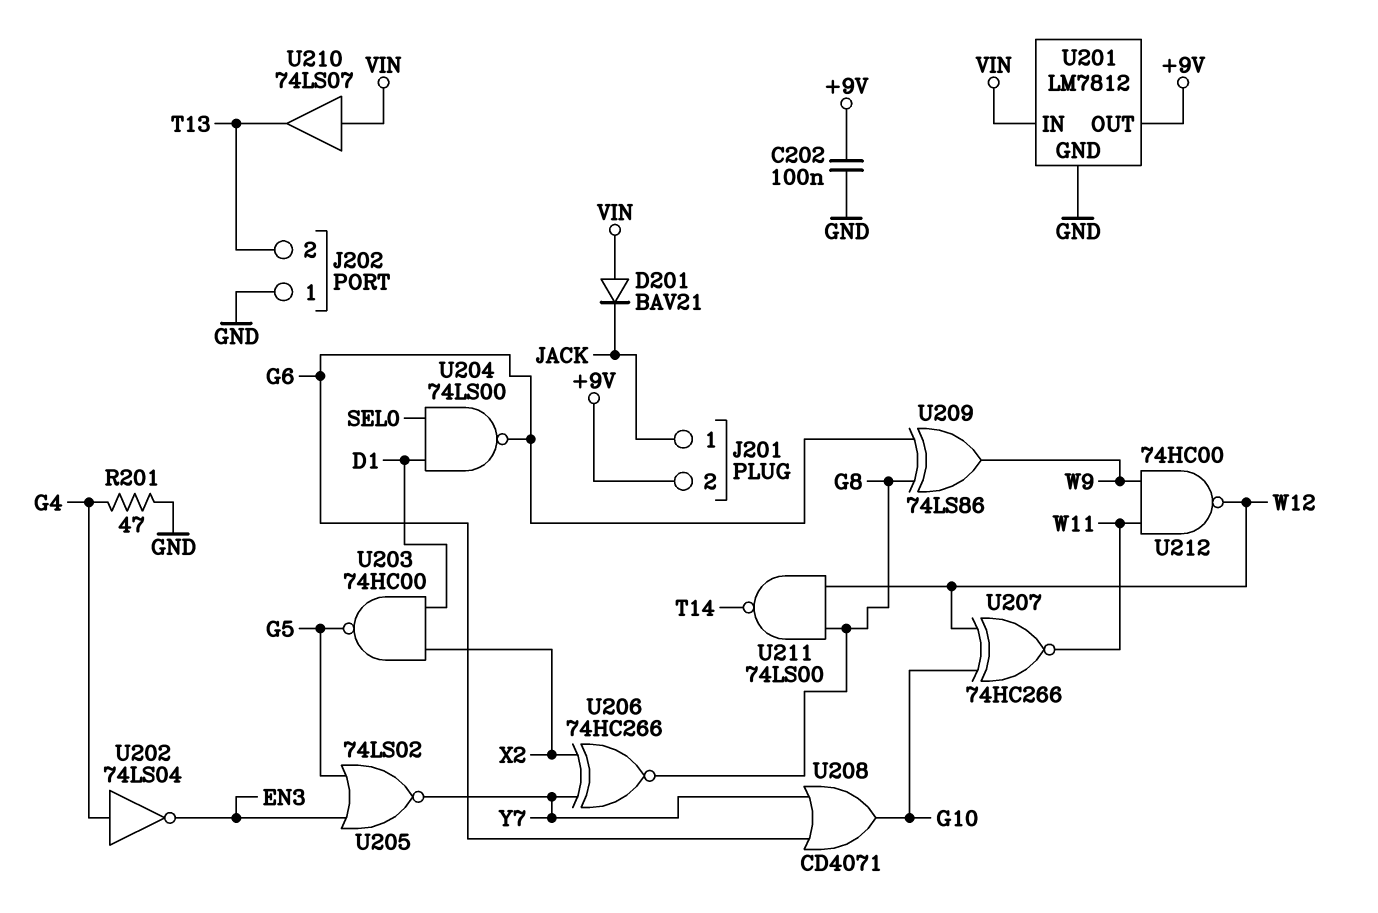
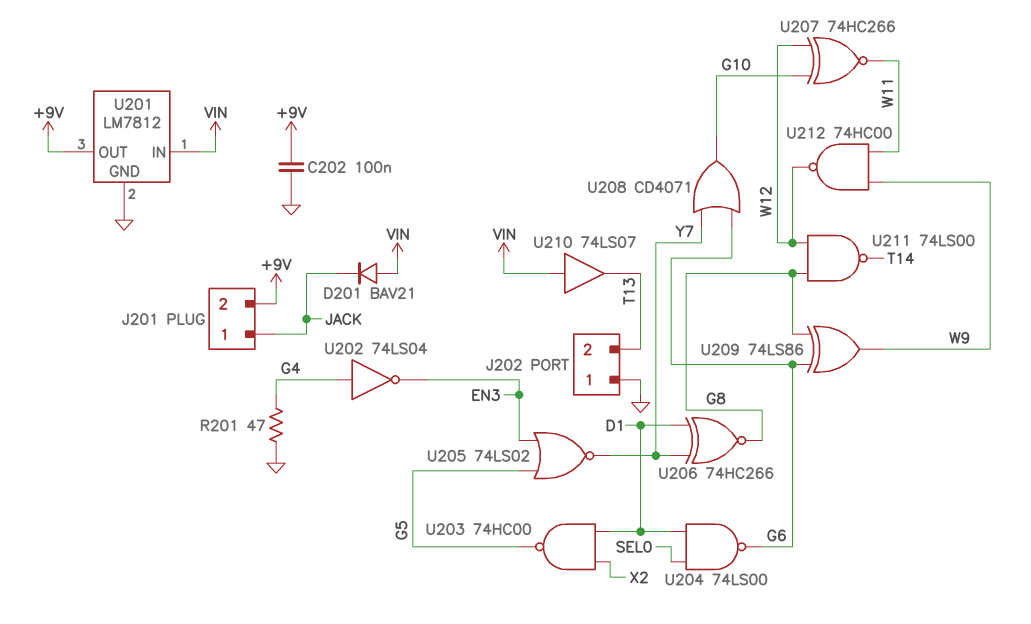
U206: XNOR 74HC266 (in X2, in Y7, out G8) -> XNOR 74HC266 (in D1, in Y7, out G8)

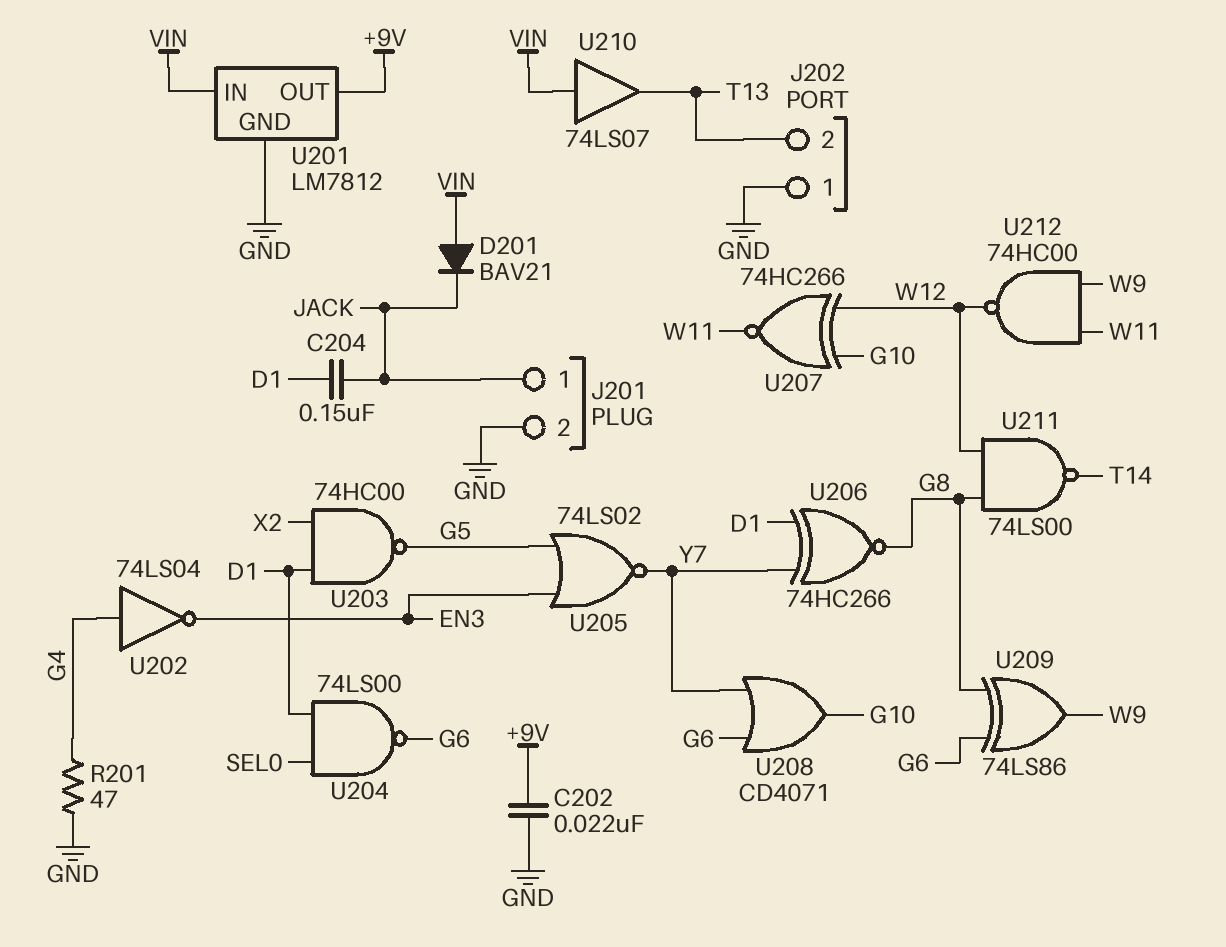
C202: 100nF (+9V, GND) -> 22nF (+9V, GND)
C204: none -> 150nF (D1, JACK)
J201 pin 2: +9V -> GND

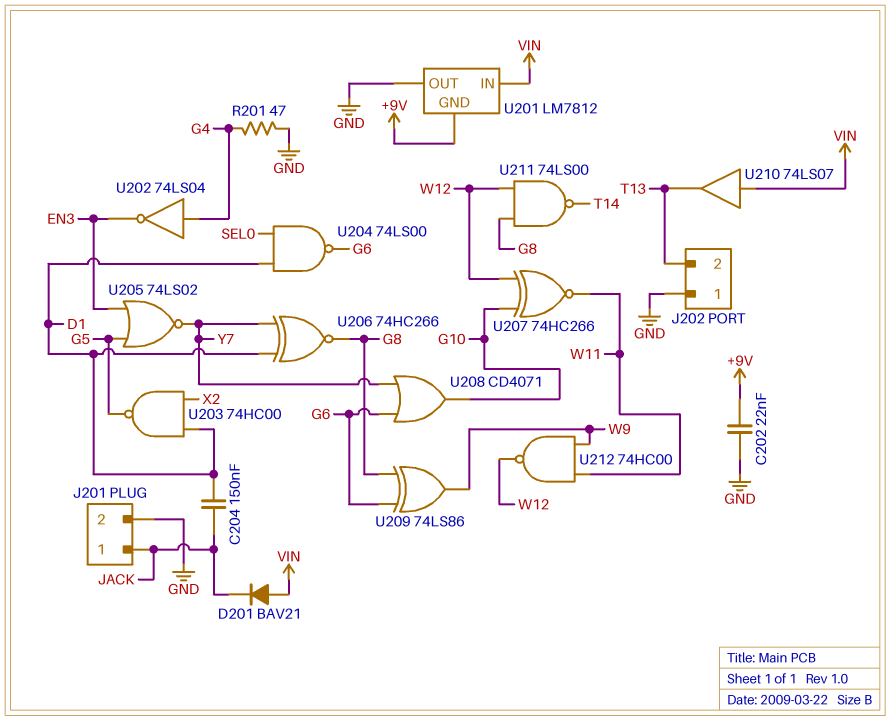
U201 pin GND: GND -> +9V
U201 pin OUT: +9V -> GND

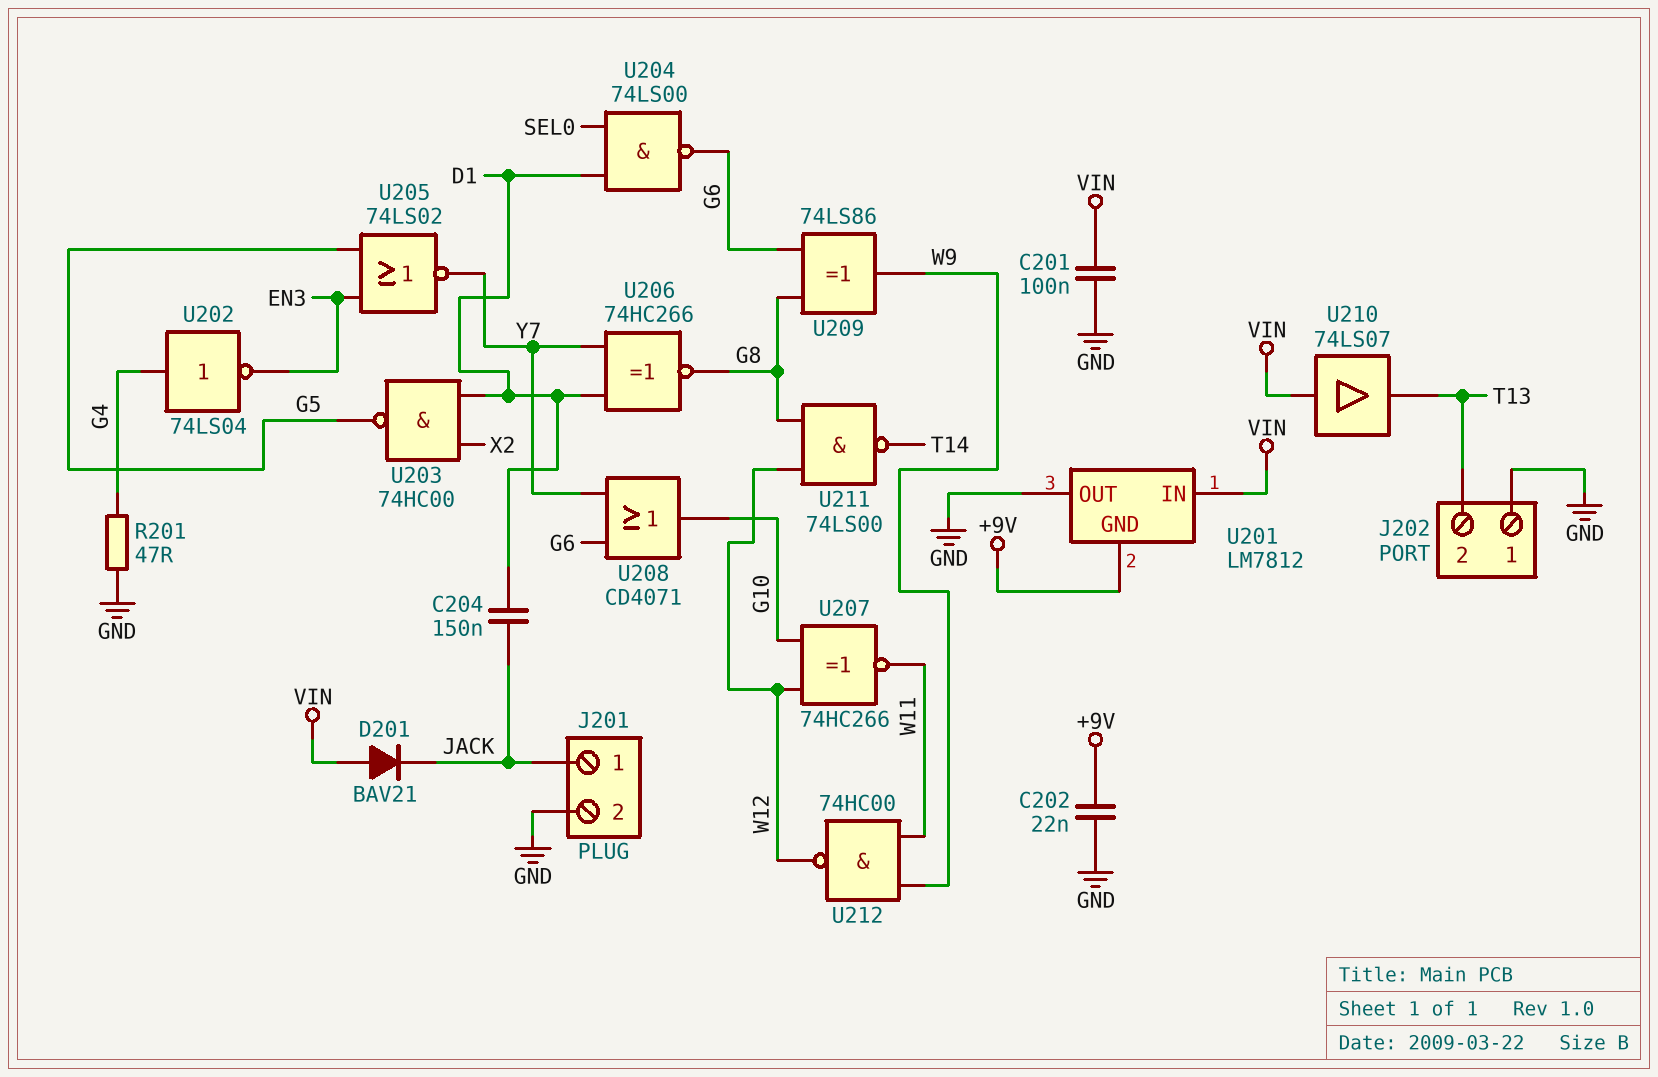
C201: none -> 100nF (GND, VIN)

